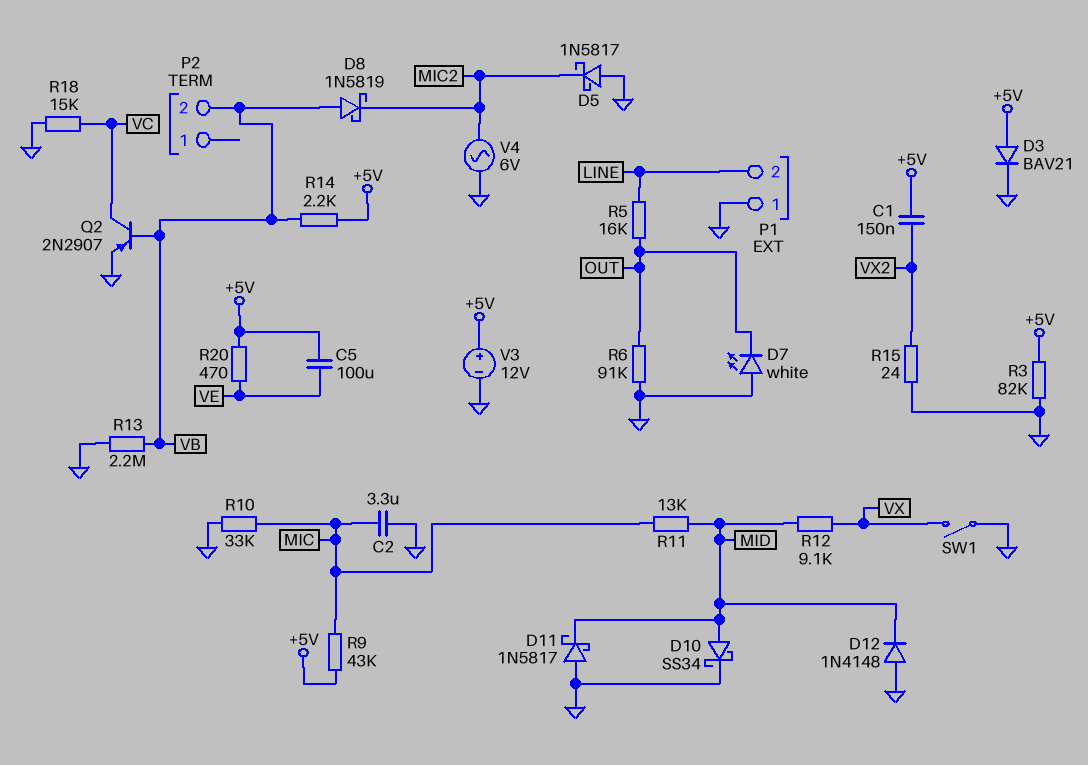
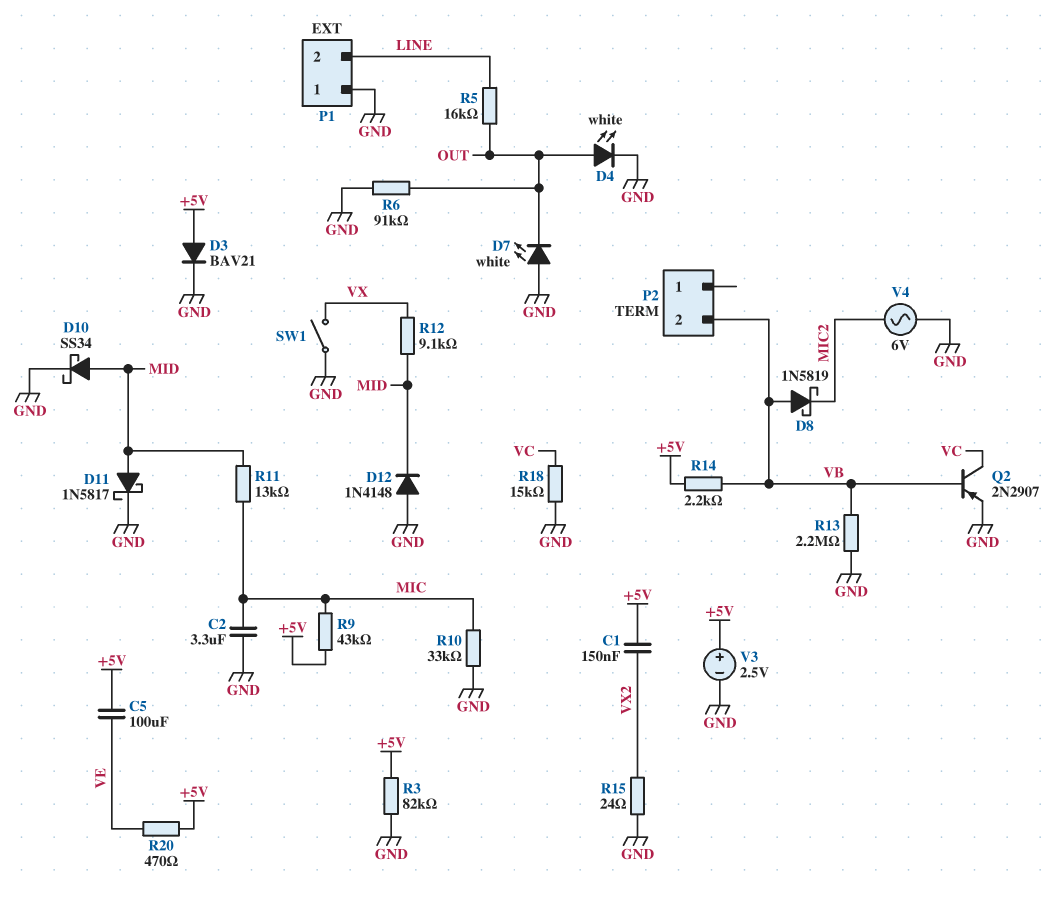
D4: none -> LED white (A OUT, K GND)
D5: schottky 1N5817 (A GND, K MIC2) -> none
D11: schottky 1N5817 (A GND, K MID) -> schottky 1N5817 (A MID, K GND)
V3: 12V (plus +5V, minus GND) -> 2.5V (plus +5V, minus GND)

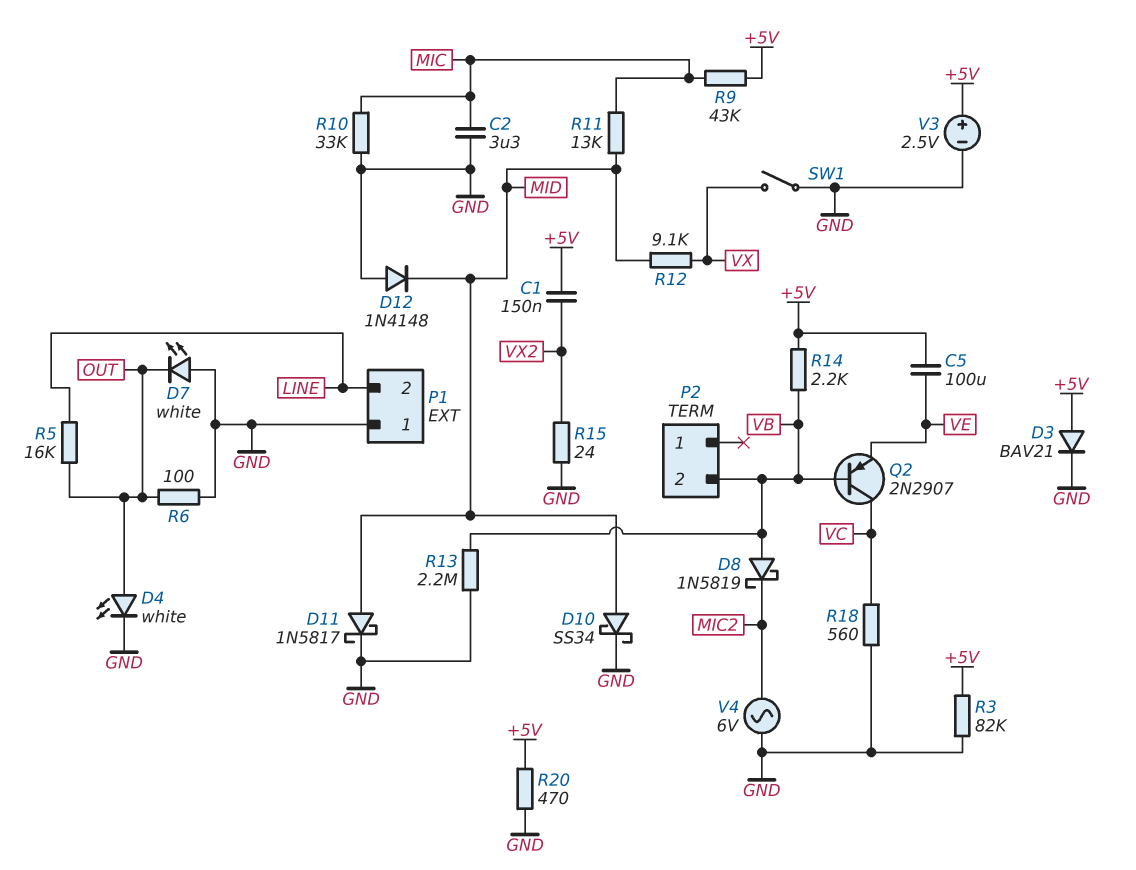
Q2: PNP 2N2907 (B VB, C VC, E GND) -> PNP 2N2907 (B VB, C VC, E VE)
R6: 91k (GND, OUT) -> 100 (GND, OUT)
R18: 15k (GND, VC) -> 560 (GND, VC)
R20: 470 (+5V, VE) -> 470 (+5V, GND)

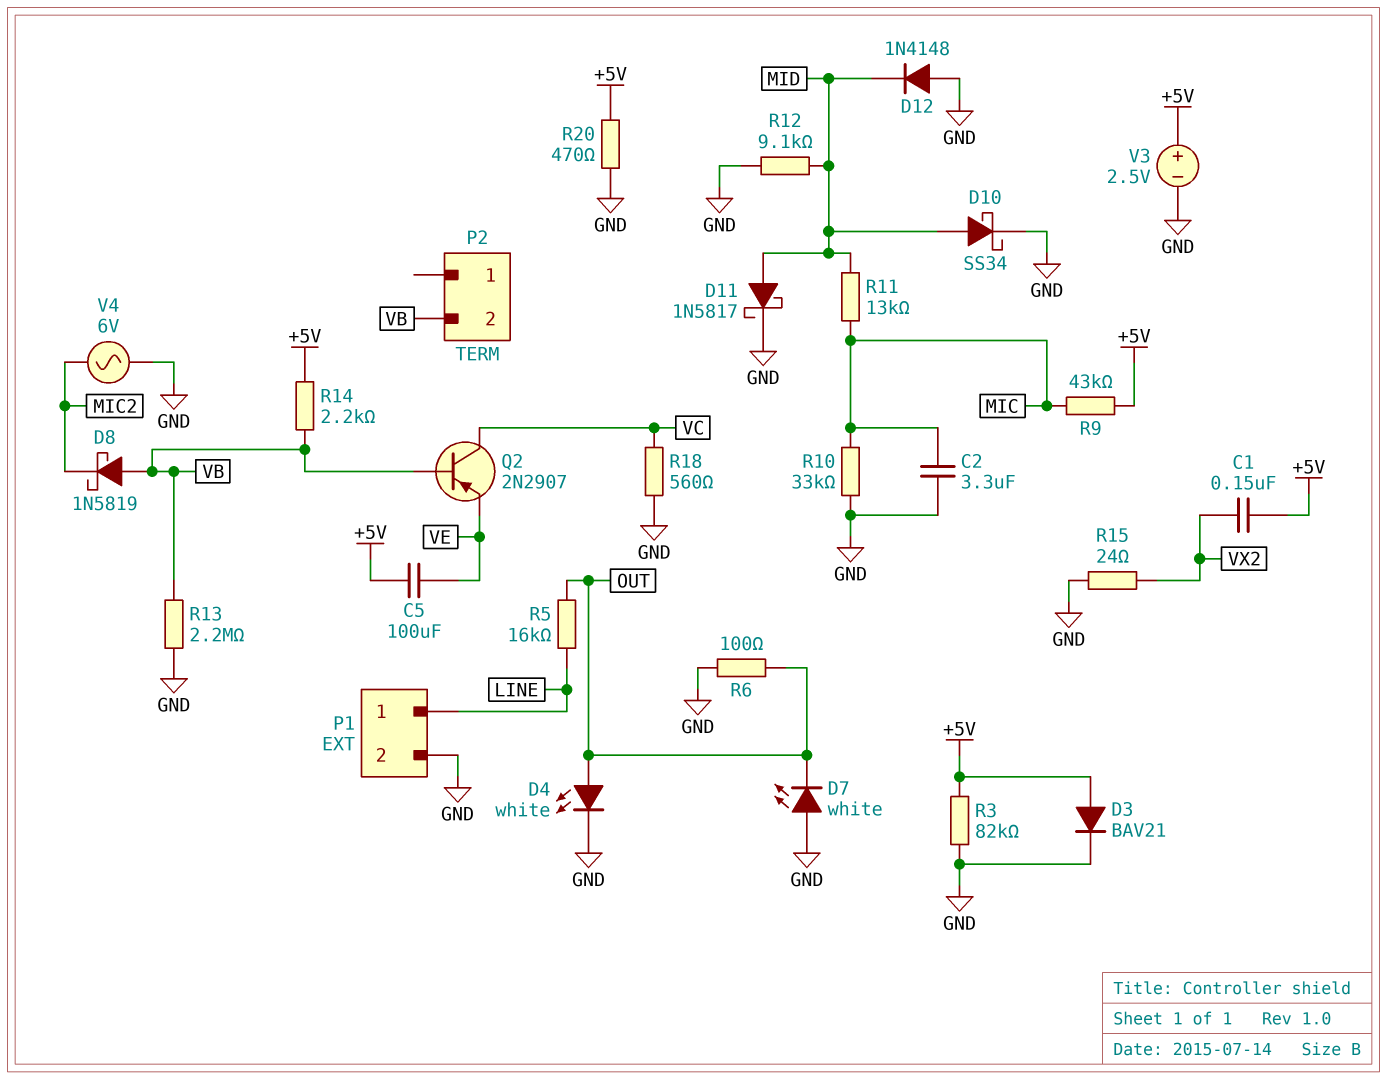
P1 pin 1: GND -> LINE
P1 pin 2: LINE -> GND
R12: 9.1k (MID, VX) -> 9.1k (GND, MID)
SW1: switch (GND, VX) -> none

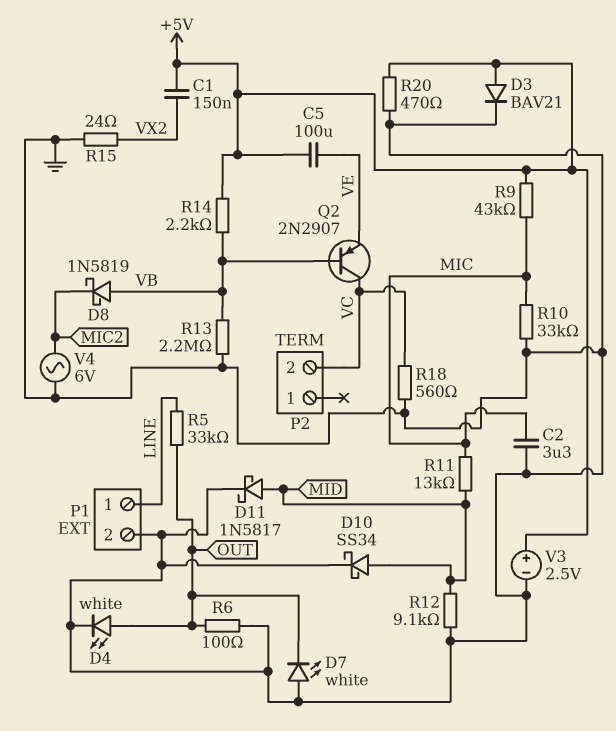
D12: diode 1N4148 (A GND, K MID) -> none
P2 pin 2: VB -> VC
R3: 82k (+5V, GND) -> none
R5: 16k (LINE, OUT) -> 33k (LINE, OUT)

